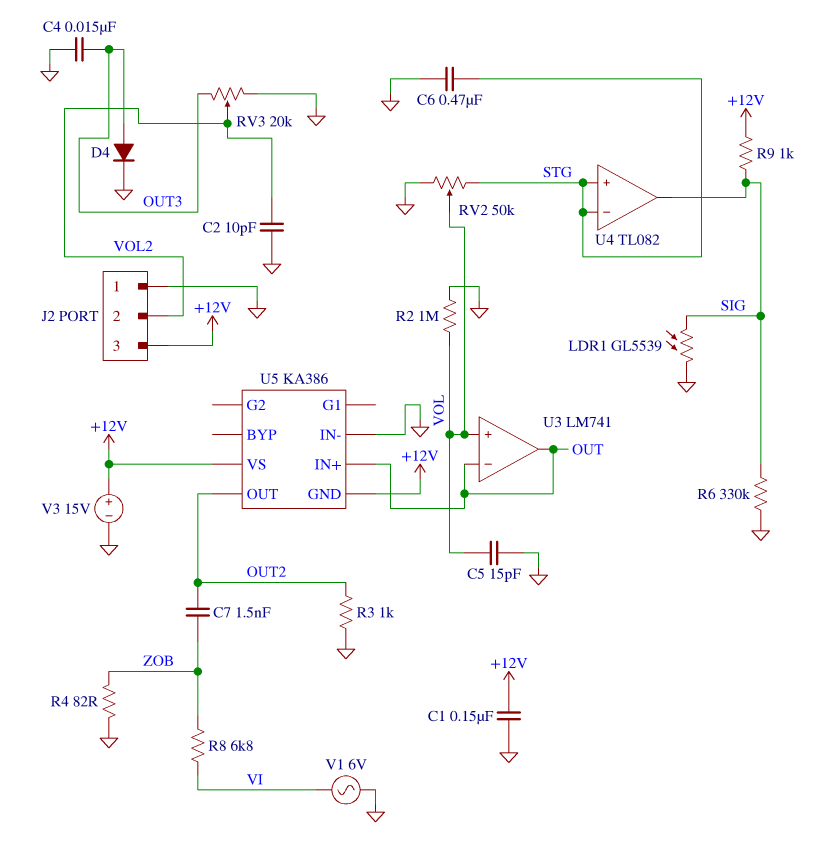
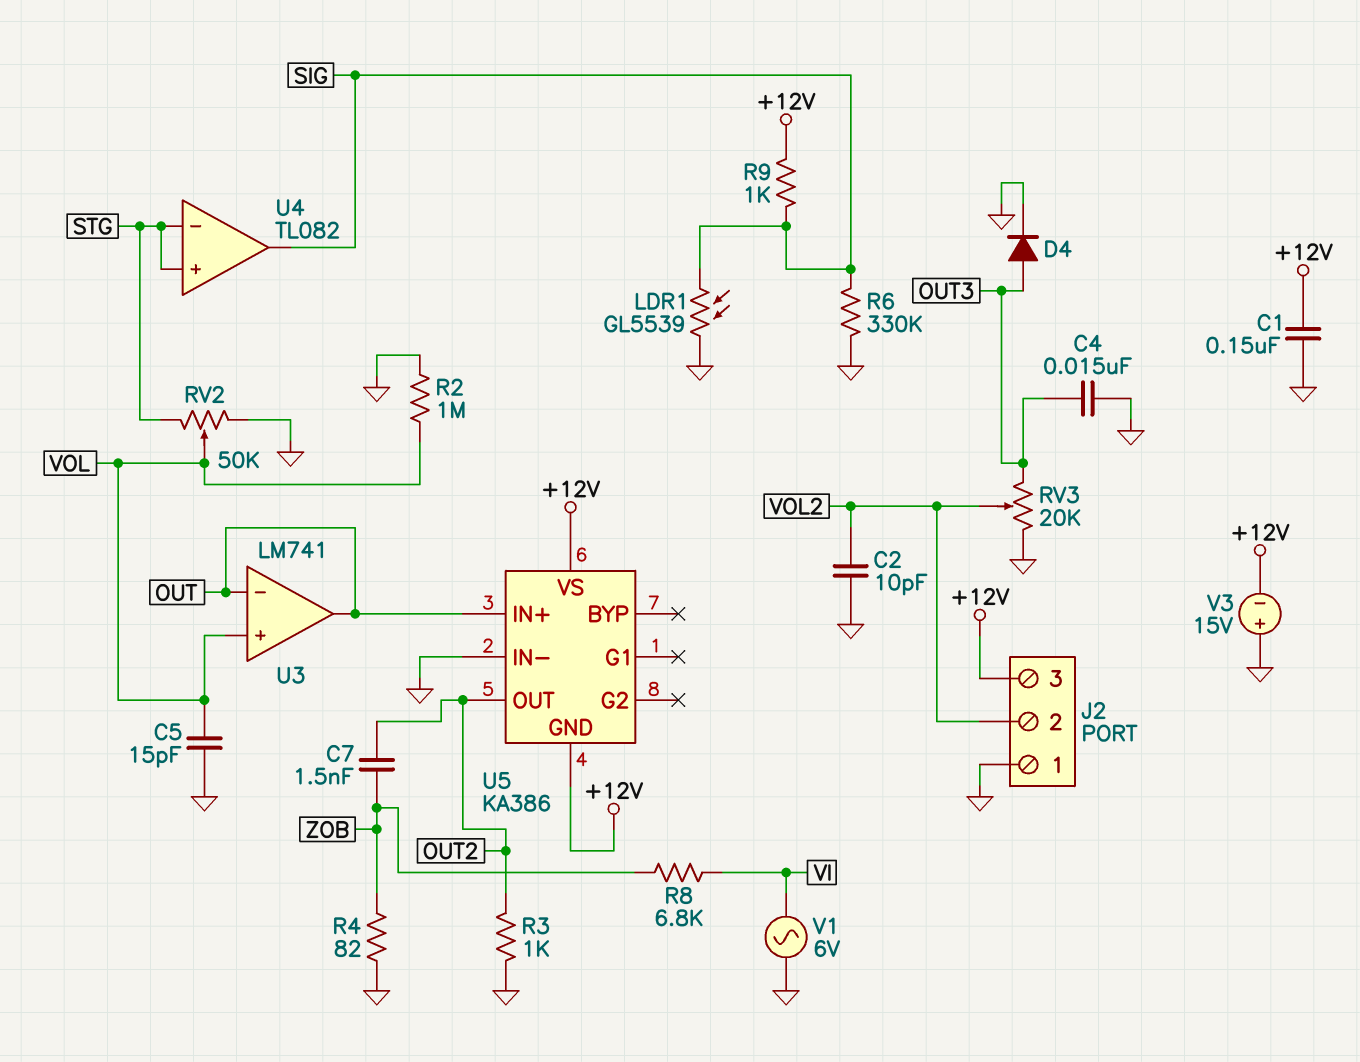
C6: 470nF (GND, STG) -> none
V3: 15V (plus +12V, minus GND) -> 15V (plus GND, minus +12V)

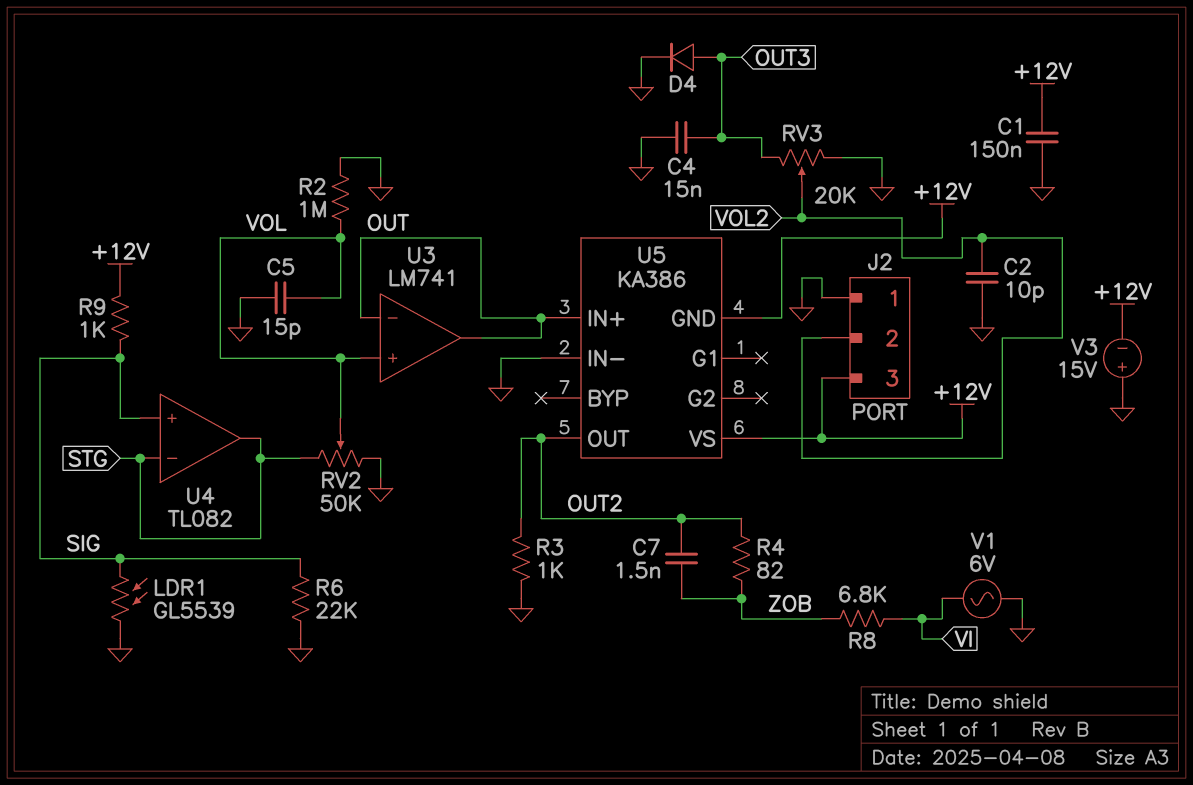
R4: 82 (GND, ZOB) -> 82 (OUT2, ZOB)
R6: 330k (GND, SIG) -> 22k (GND, SIG)
U4 pin in+: STG -> SIG
U4 pin out: SIG -> STG

